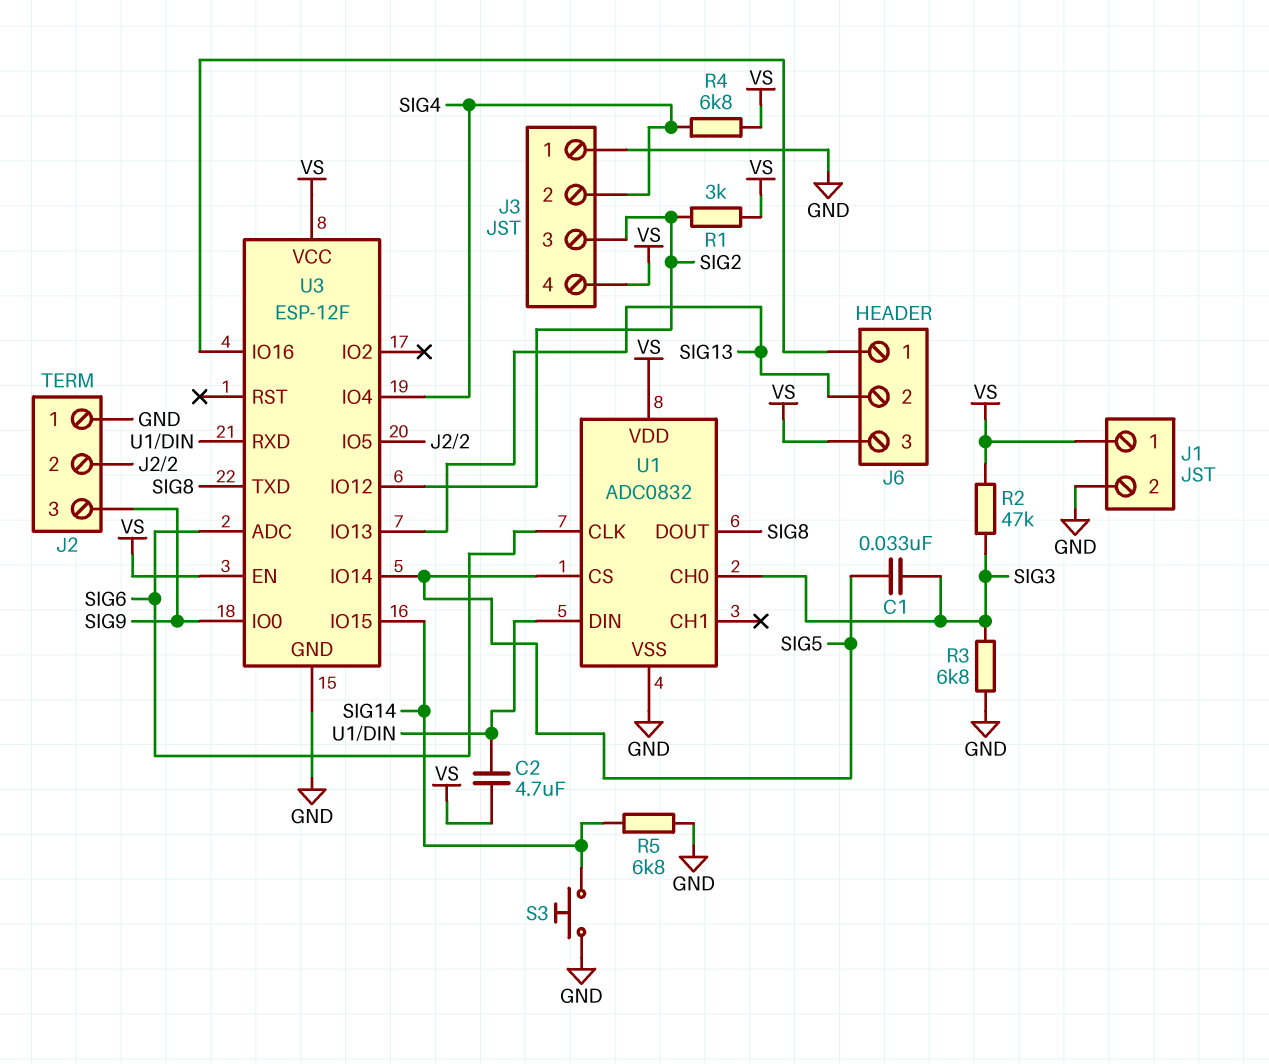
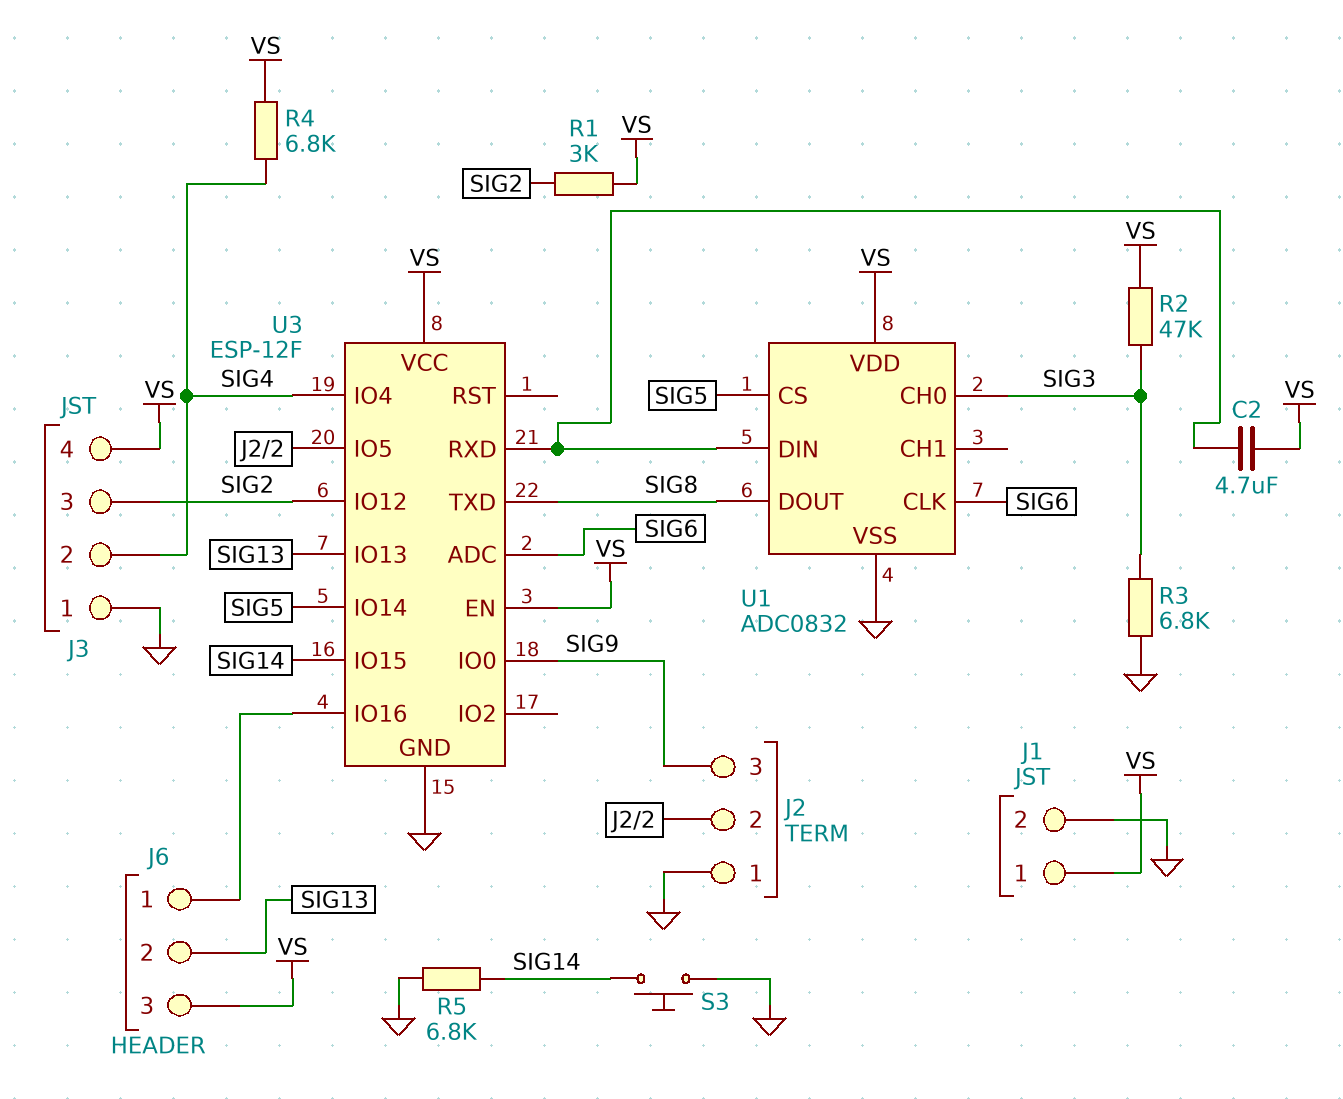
C1: 33nF (SIG3, SIG5) -> none

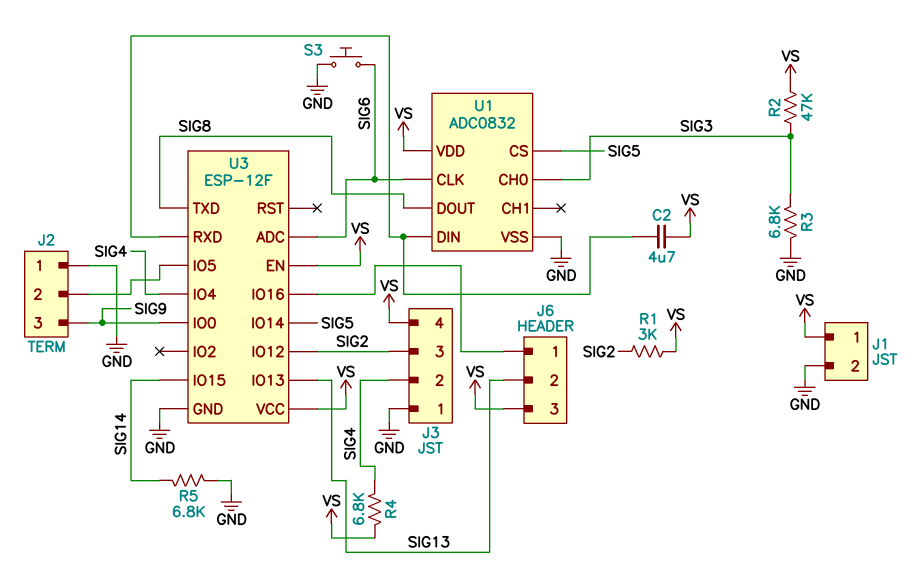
S3: button (GND, SIG14) -> button (GND, SIG6)

